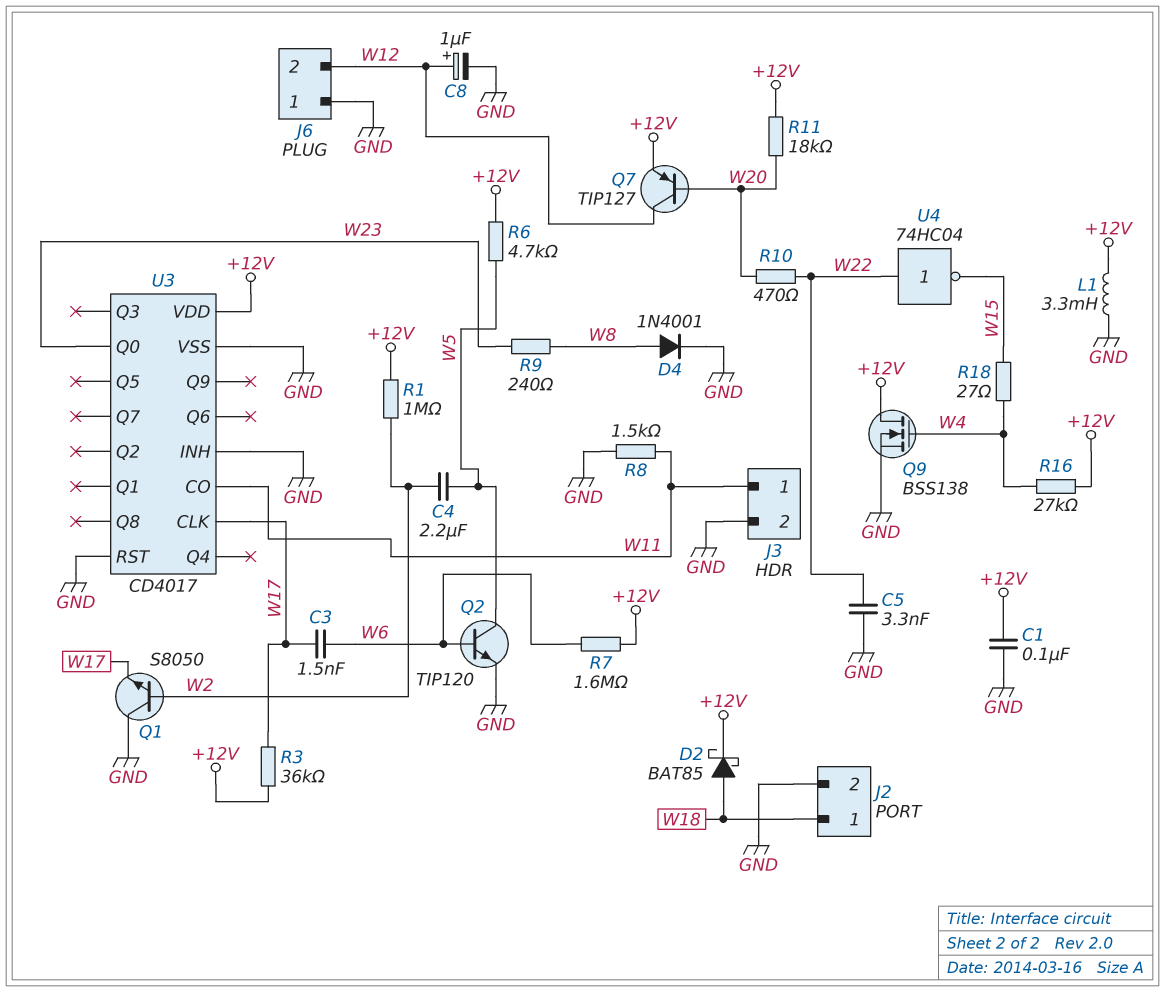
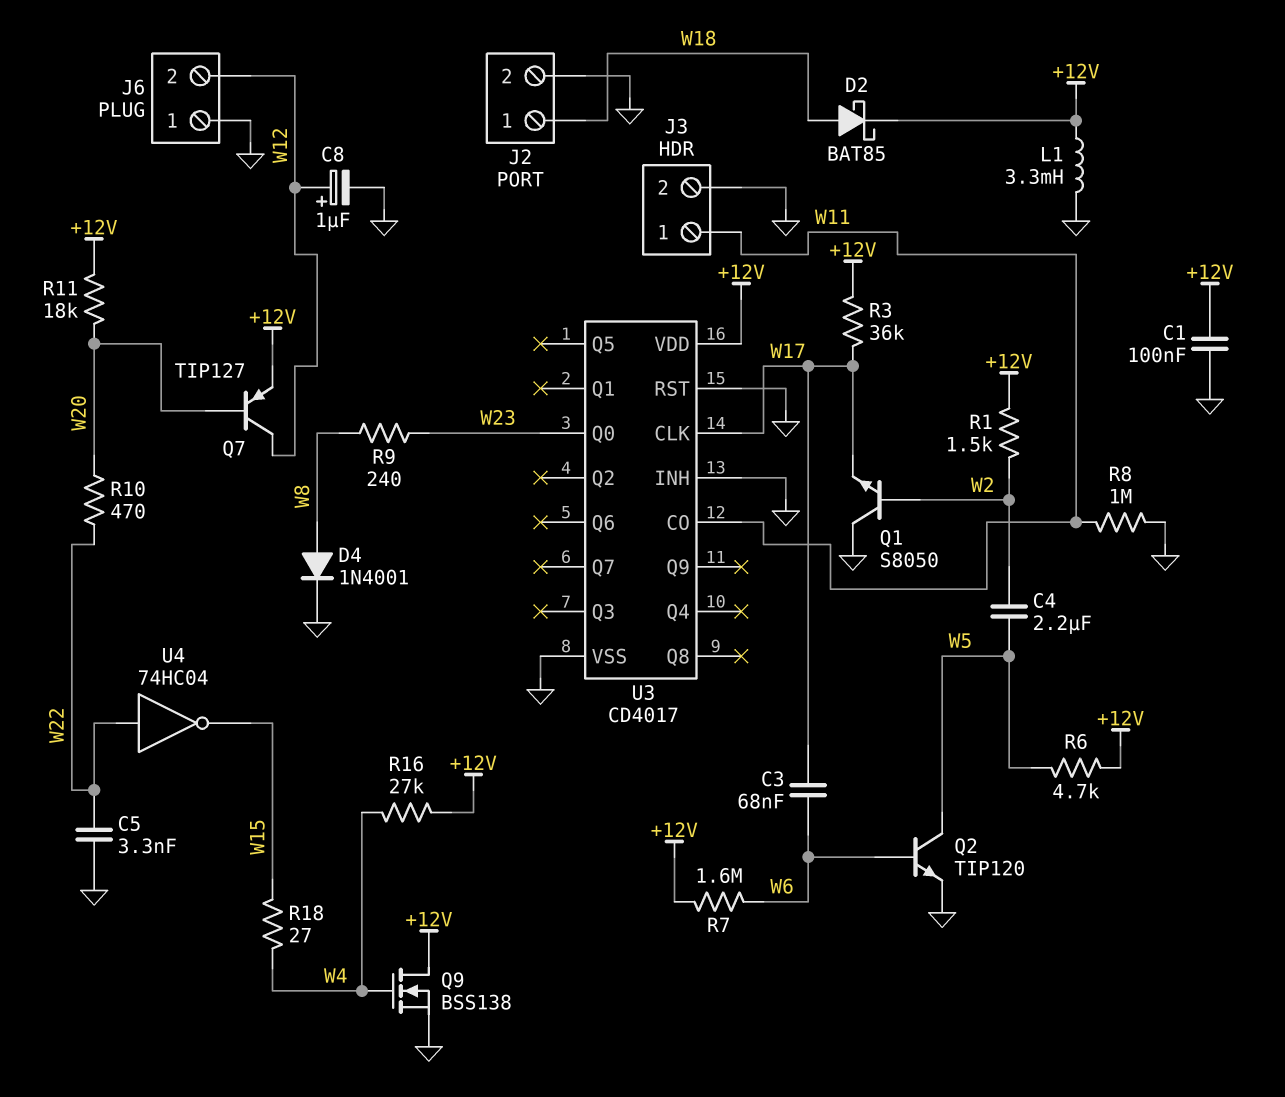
C3: 1.5nF (W6, W17) -> 68nF (W6, W17)
R1: 1M (+12V, W2) -> 1.5k (+12V, W2)
R8: 1.5k (GND, W11) -> 1M (GND, W11)

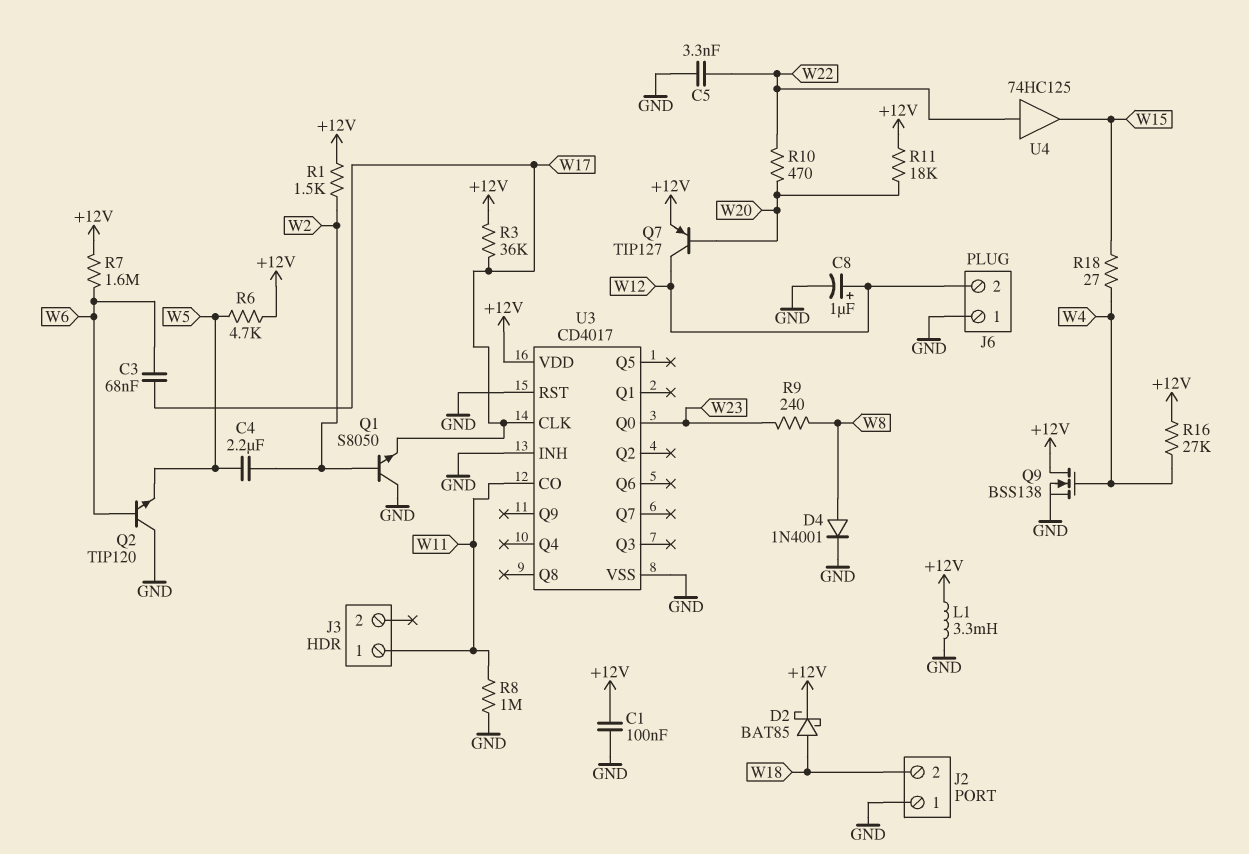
J2 pin 1: W18 -> GND
J2 pin 2: GND -> W18
J3 pin 2: GND -> none
Q2: NPN TIP120 (B W6, C W5, E GND) -> NPN TIP120 (B W6, C GND, E W5)
U4: NOT 74HC04 (in W22, out W15) -> buffer 74HC125 (in W22, out W15)

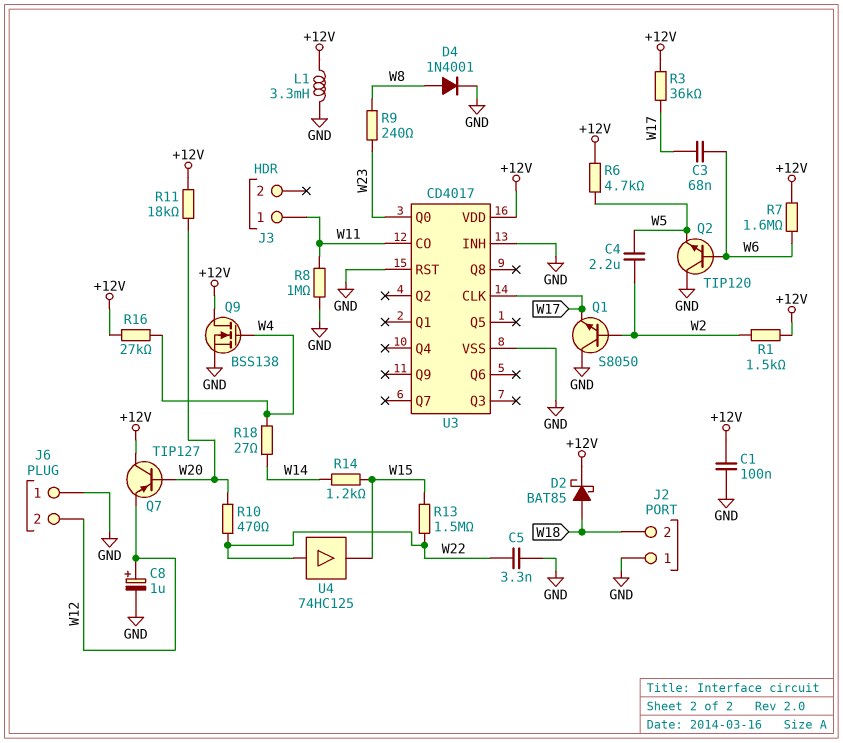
Q7: PNP TIP127 (B W20, C W12, E +12V) -> PNP TIP127 (B W20, C +12V, E W12)
R13: none -> 1.5M (W15, W22)
R14: none -> 1.2k (W14, W15)
R18: 27 (W4, W15) -> 27 (W4, W14)

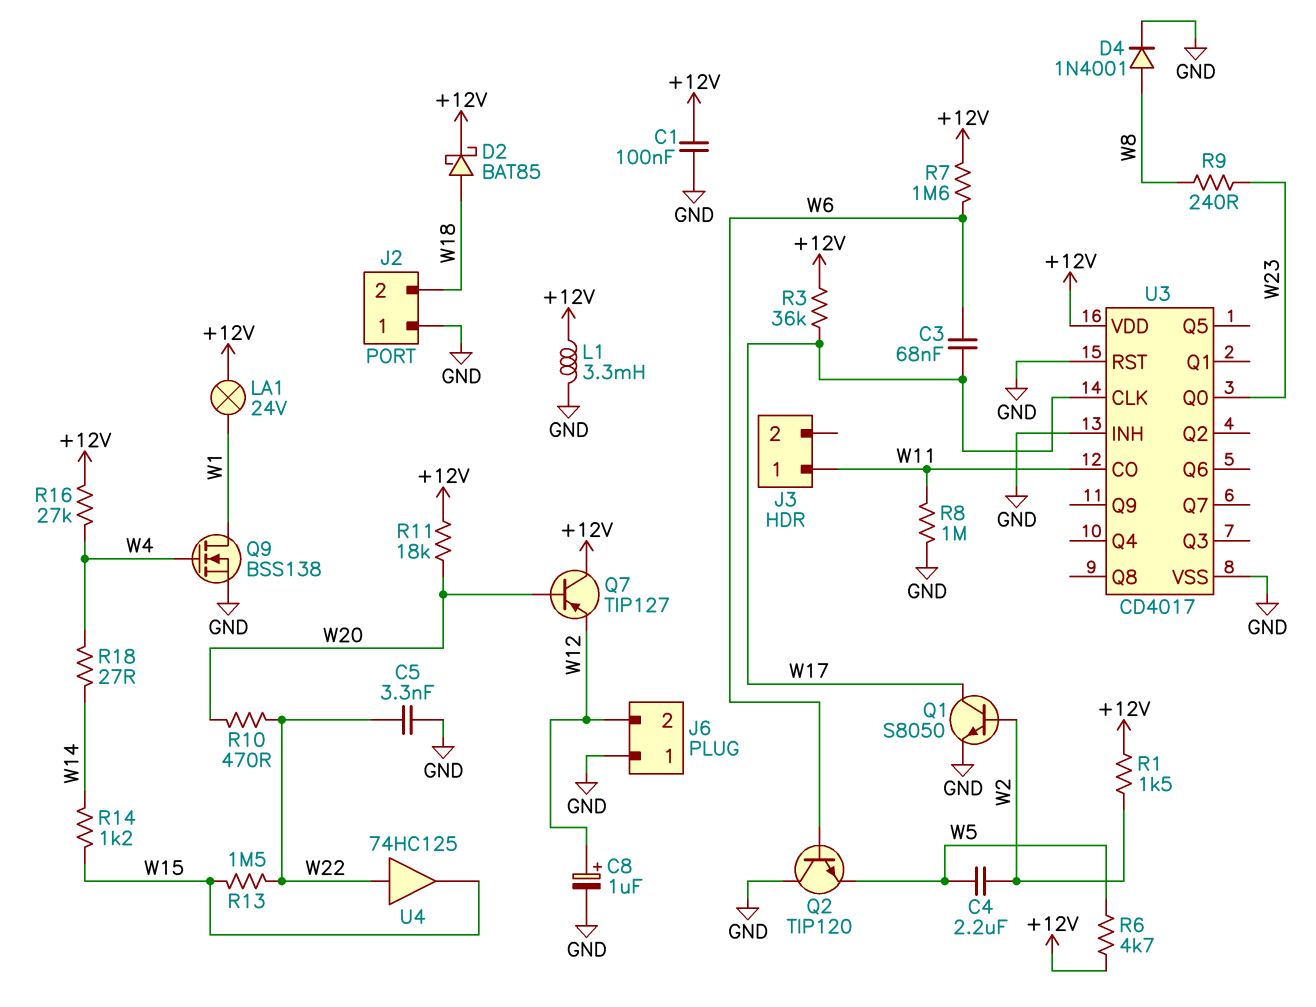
LA1: none -> lamp 24V (+12V, W1)
Q1: NPN S8050 (B W2, C GND, E W17) -> NPN S8050 (B W2, C W17, E GND)
Q9: NMOS BSS138 (G W4, D +12V, S GND) -> NMOS BSS138 (G W4, D W1, S GND)

